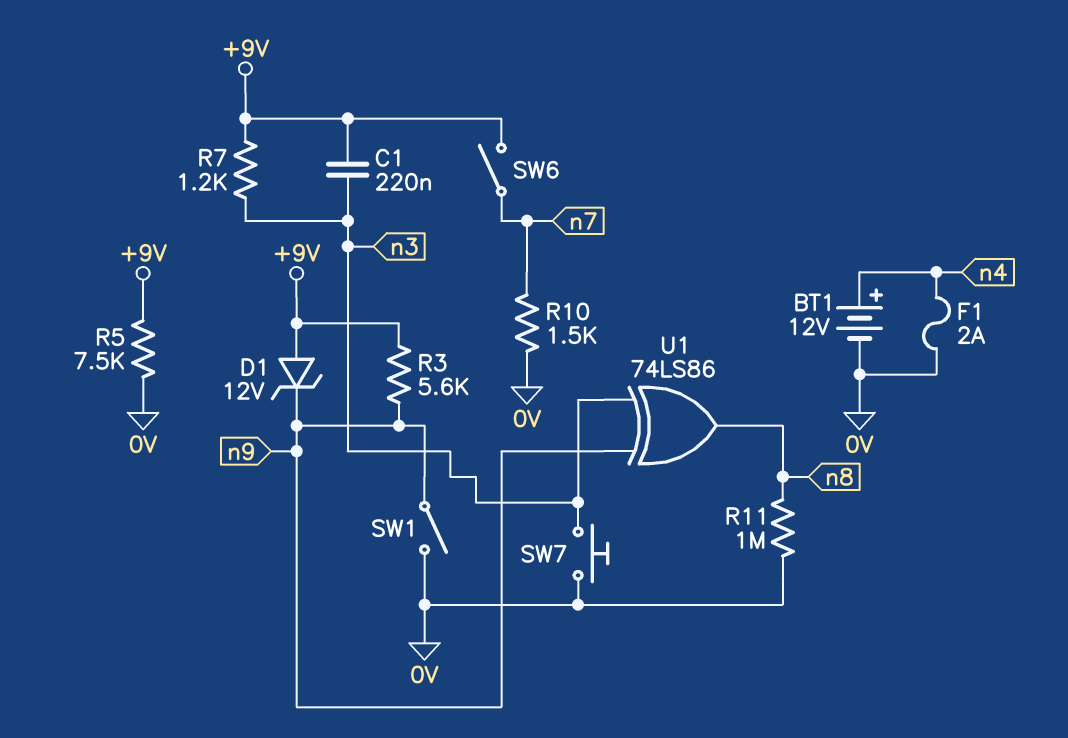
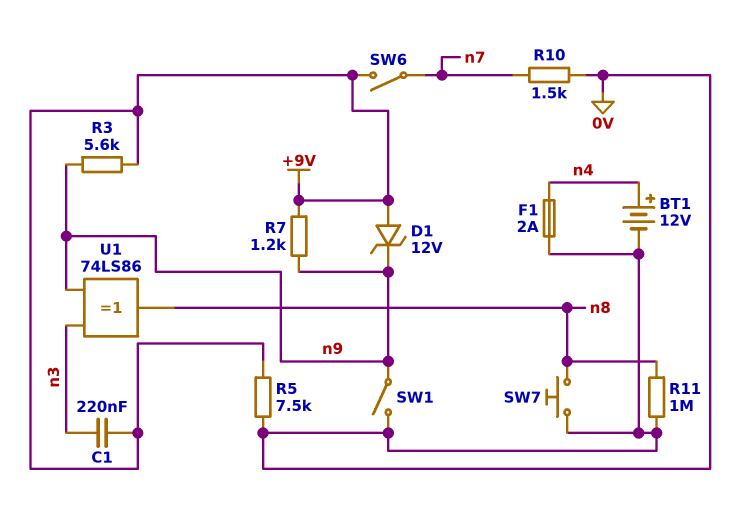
R7: 1.2k (+9V, n3) -> 1.2k (+9V, n9)
SW7: button (0V, n3) -> button (0V, n8)

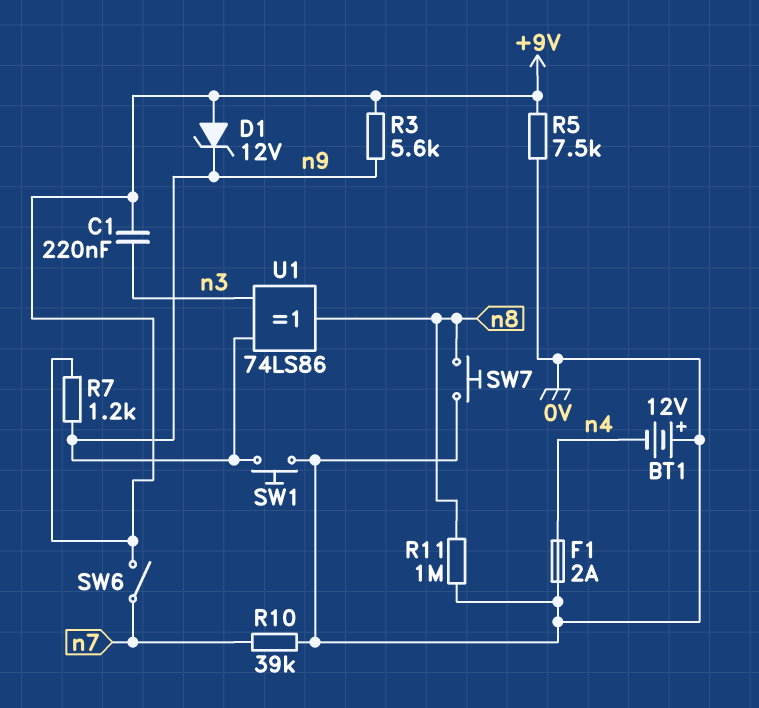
BT1: 12V (plus n4, minus 0V) -> 12V (plus 0V, minus n4)
R10: 1.5k (0V, n7) -> 39k (0V, n7)
SW1: switch (0V, n9) -> button (0V, n9)

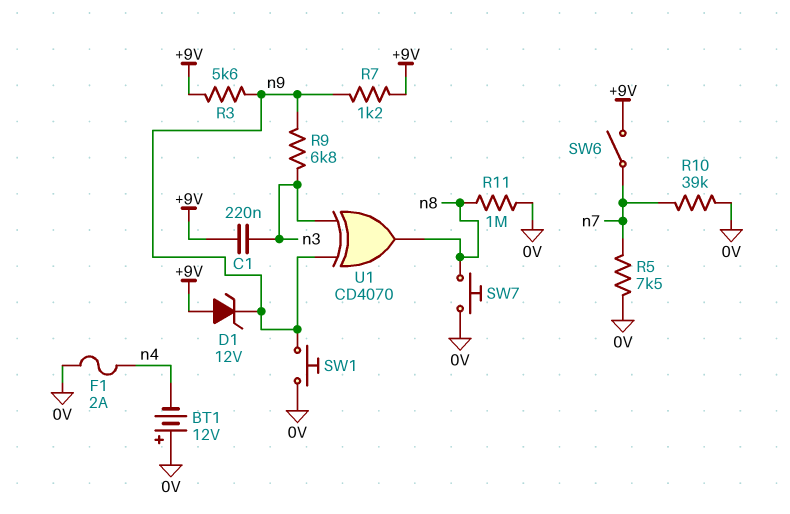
R5: 7.5k (+9V, 0V) -> 7.5k (0V, n7)
R9: none -> 6.8k (n3, n9)
U1: XOR 74LS86 (in n3, in n9, out n8) -> XOR CD4070 (in n3, in n9, out n8)

